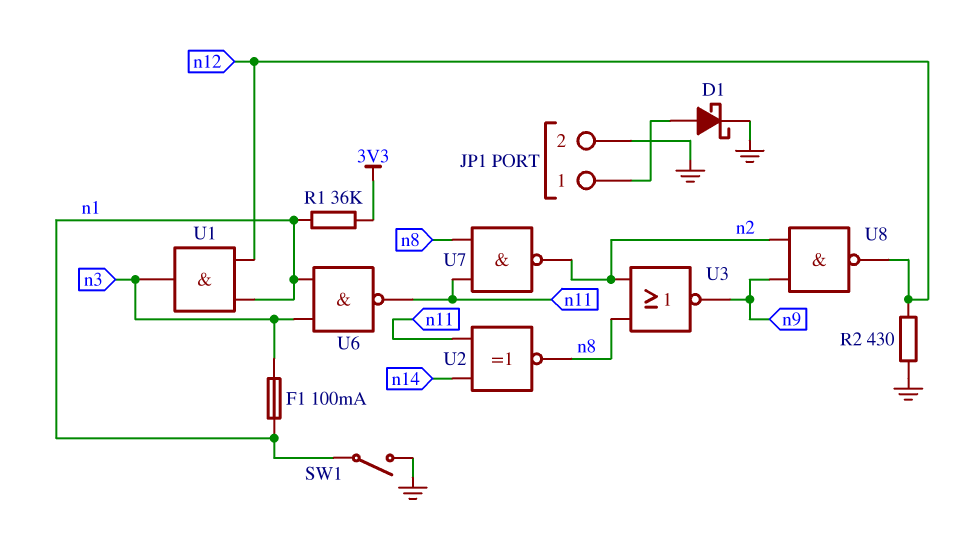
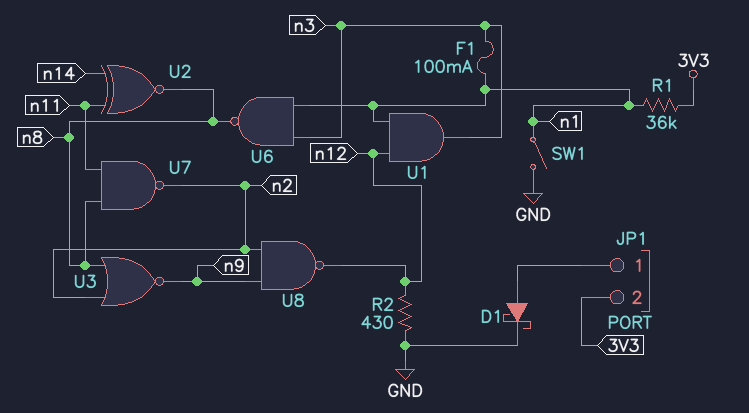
JP1 pin 2: GND -> 3V3
U6: NAND (in n1, in n3, out n11) -> NAND (in n1, in n3, out n8)

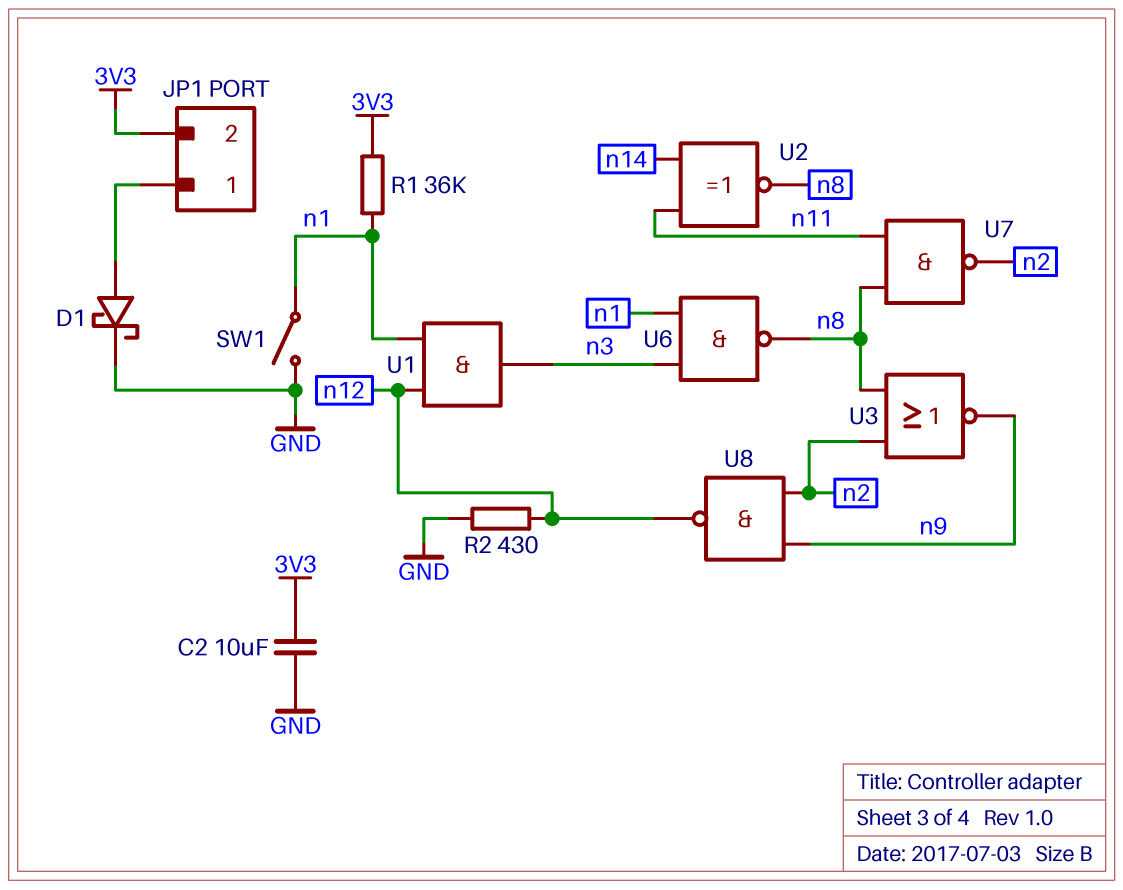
C2: none -> 10uF (3V3, GND)
F1: 100mA (n1, n3) -> none

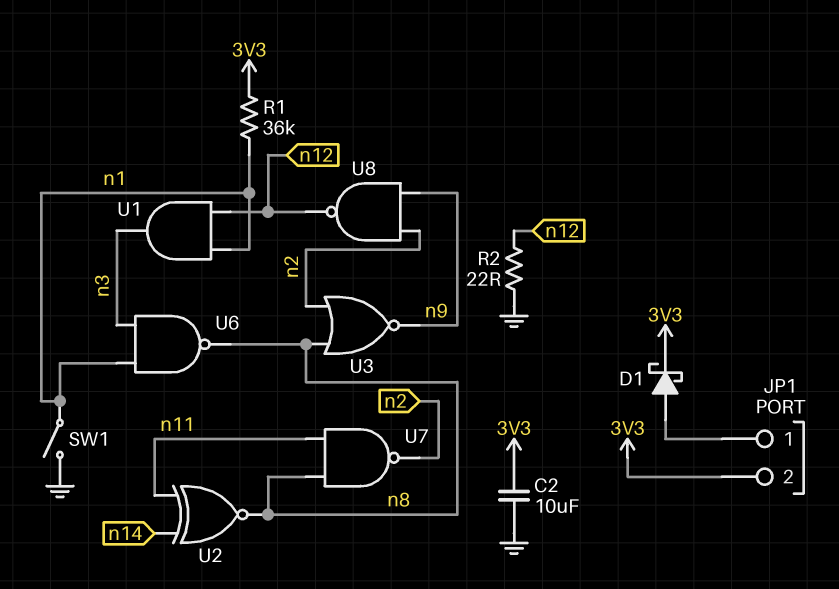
D1: schottky (A JP1/1, K GND) -> schottky (A JP1/1, K 3V3)
R2: 430 (GND, n12) -> 22 (GND, n12)

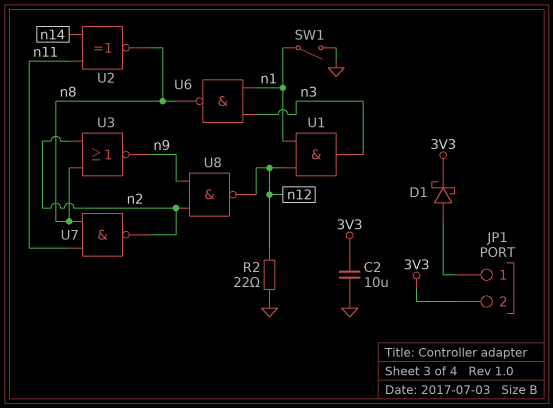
R1: 36k (3V3, n1) -> none

